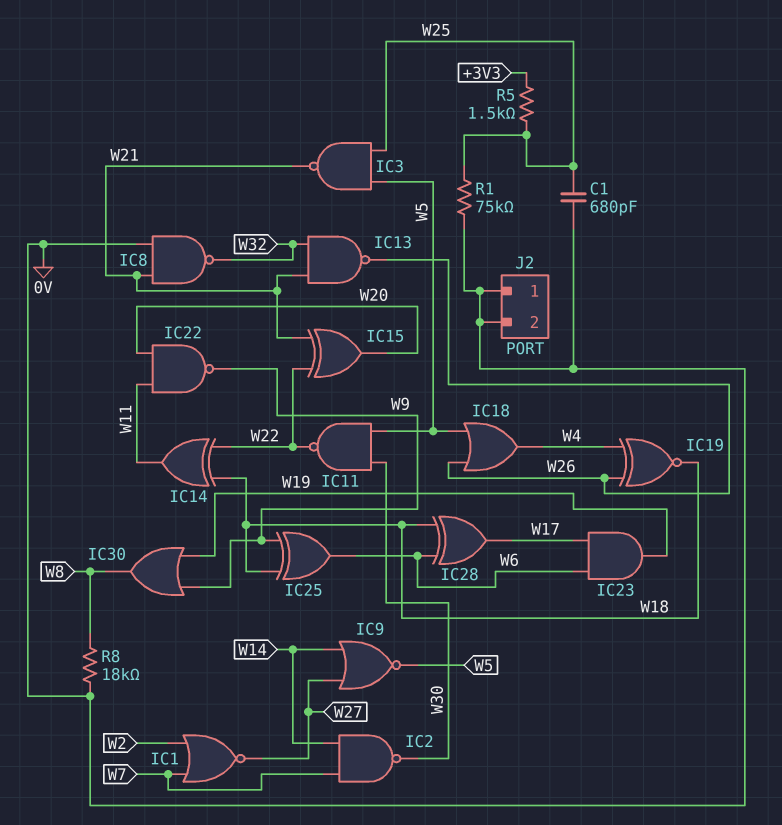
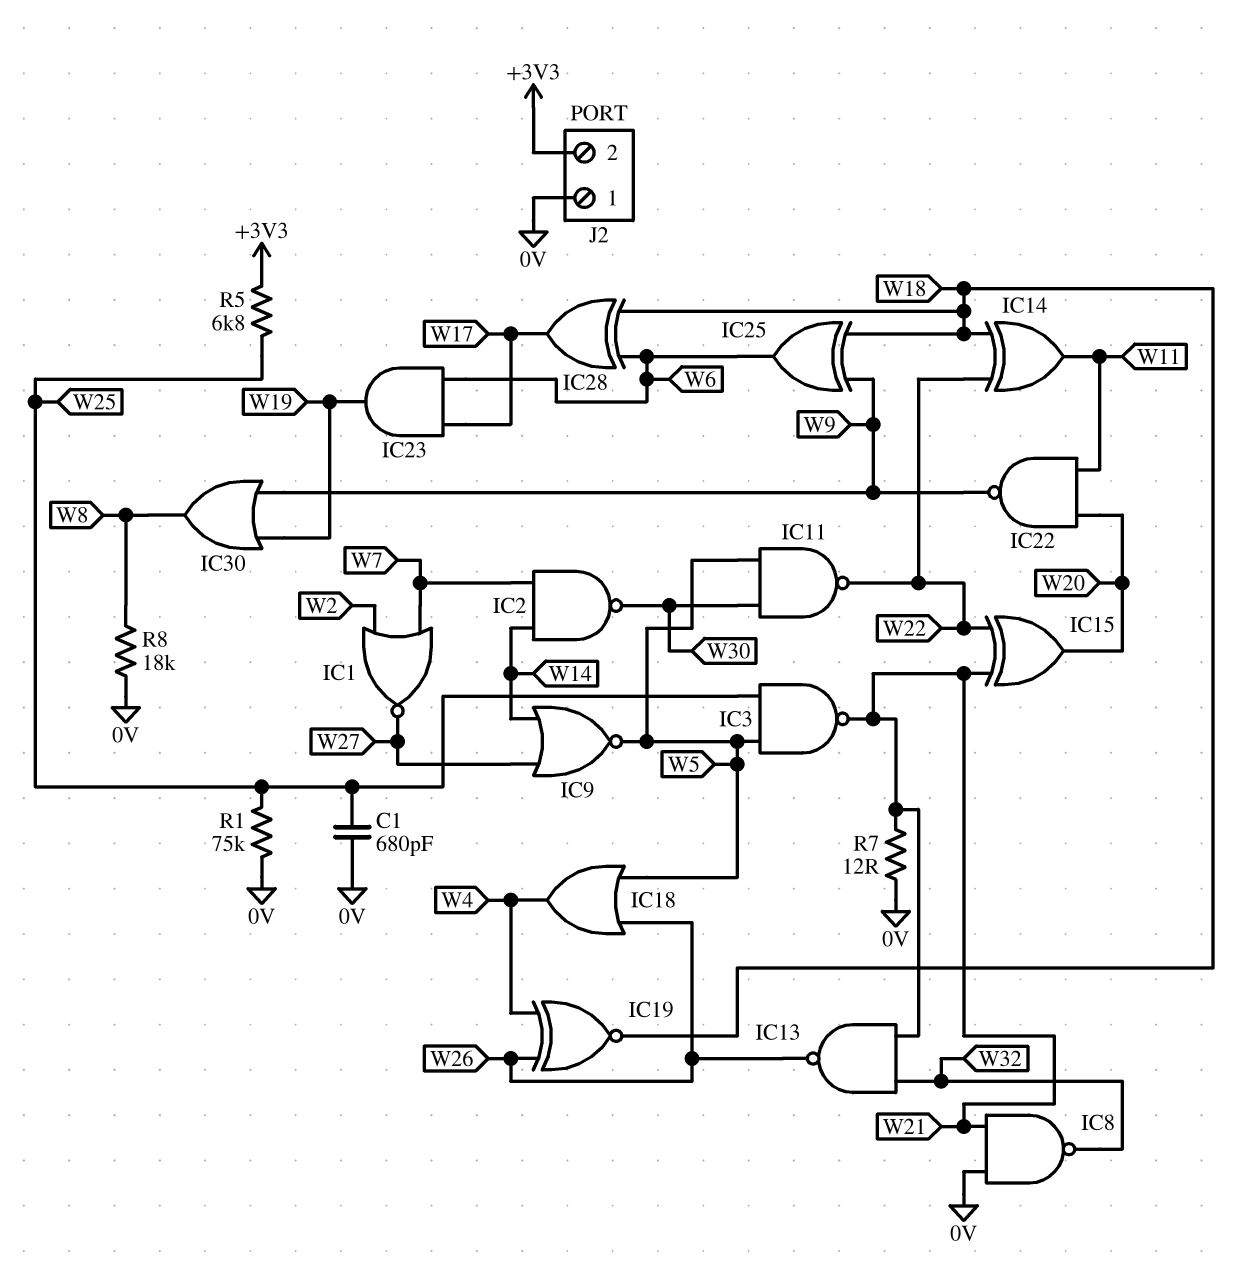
J2 pin 2: 0V -> +3V3
R5: 1.5k (+3V3, W25) -> 6.8k (+3V3, W25)
R7: none -> 12 (0V, W21)

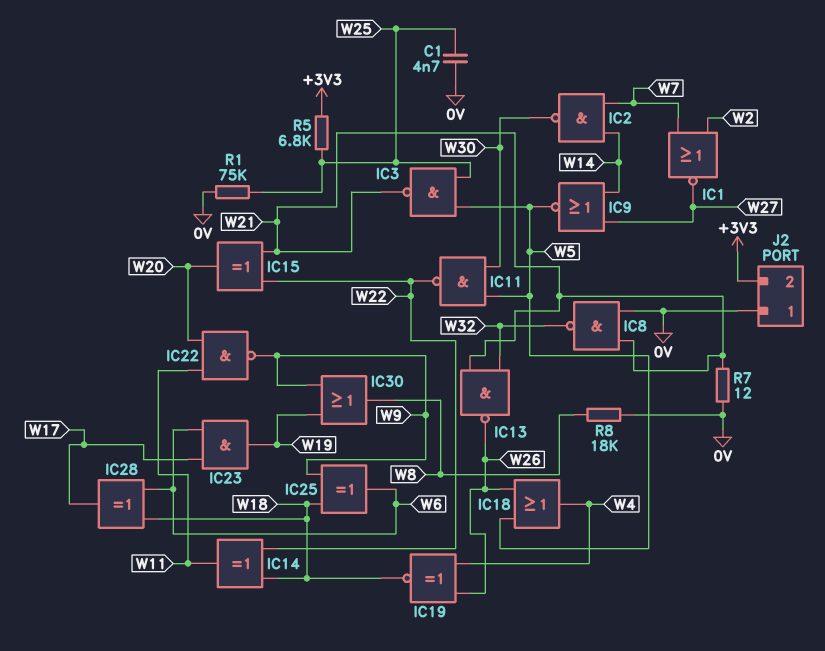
C1: 680pF (0V, W25) -> 4.7nF (0V, W25)

